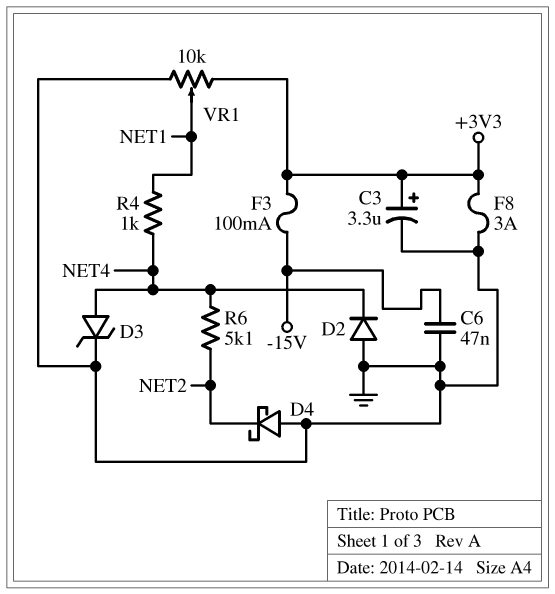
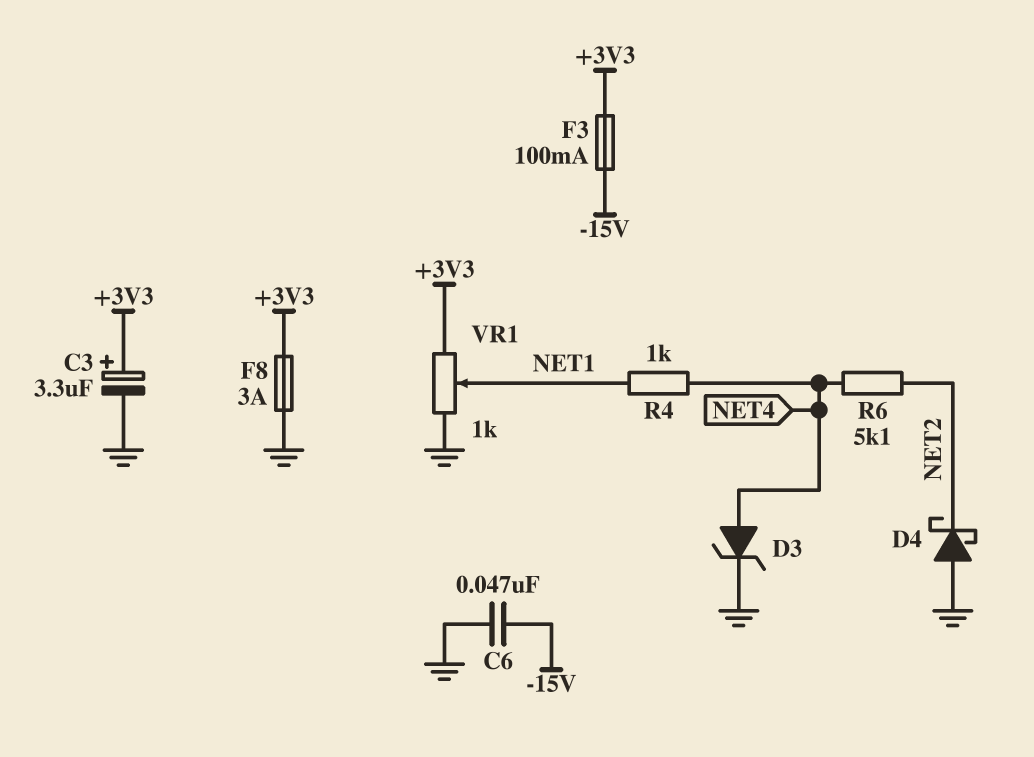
D2: diode (A GND, K NET4) -> none
VR1: 10k (+3V3, GND, wiper NET1) -> 1k (+3V3, GND, wiper NET1)

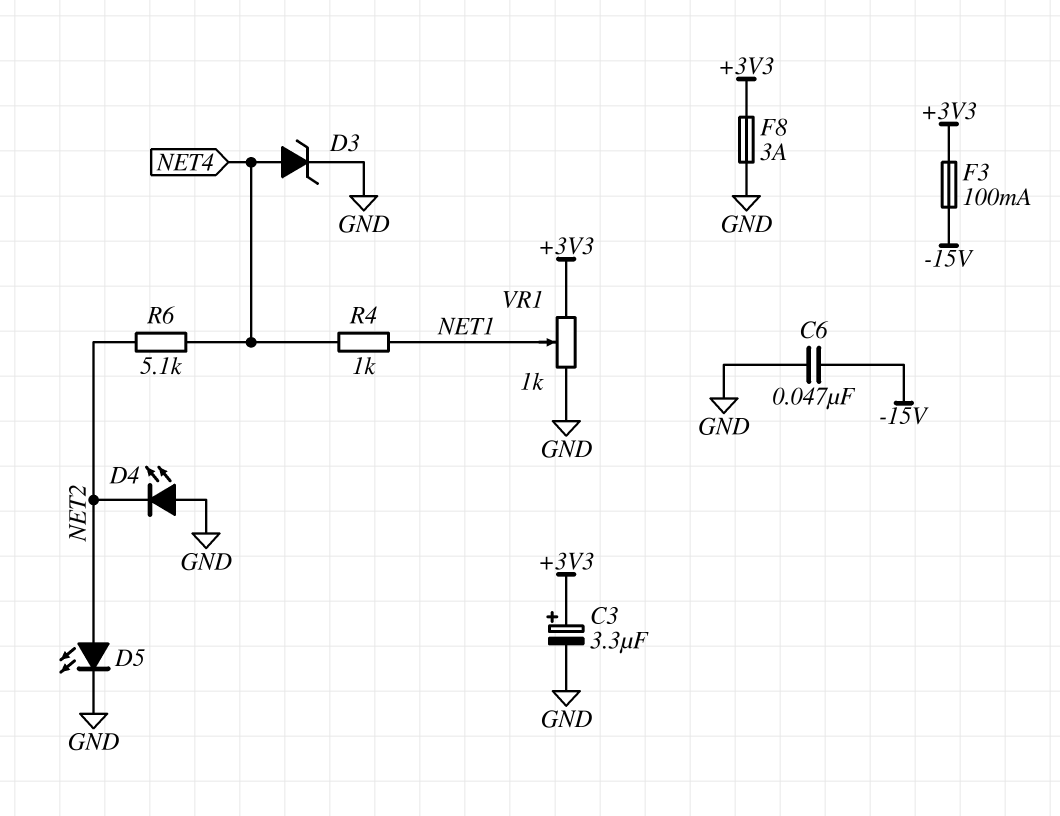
D4: schottky (A GND, K NET2) -> LED (A GND, K NET2)
D5: none -> LED (A NET2, K GND)

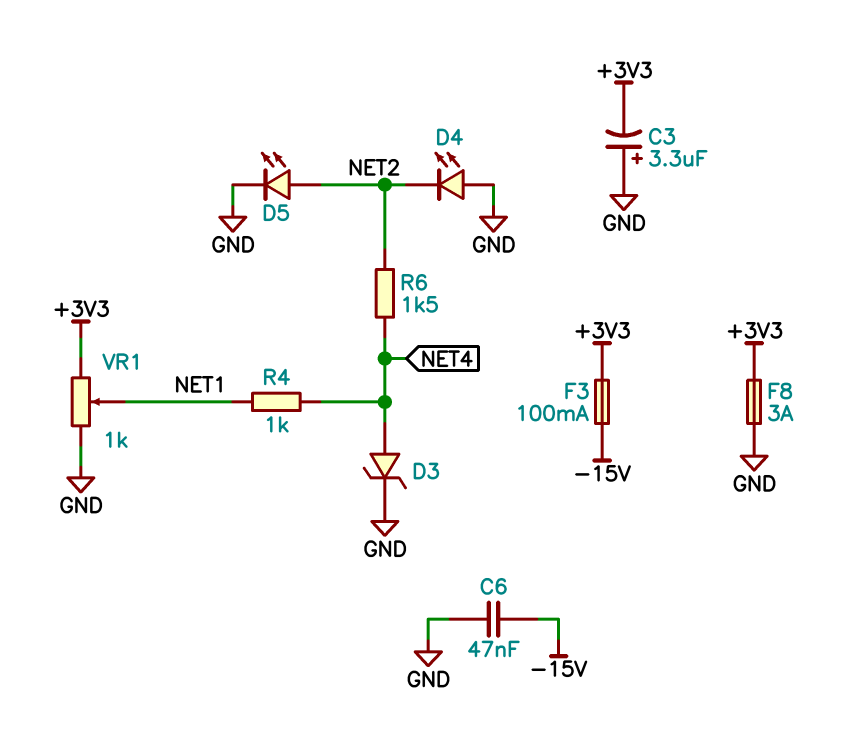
C3: 3.3uF (plus +3V3, minus GND) -> 3.3uF (plus GND, minus +3V3)
R6: 5.1k (NET2, NET4) -> 1.5k (NET2, NET4)

